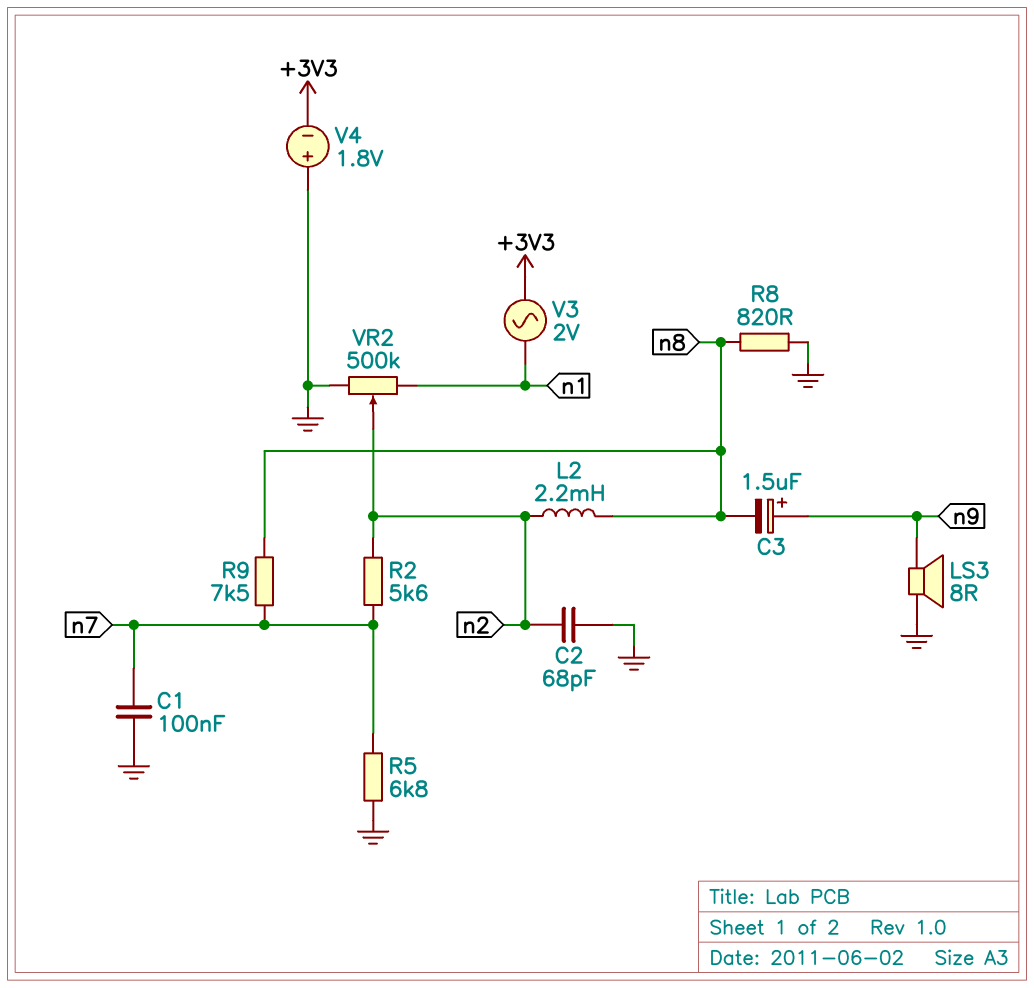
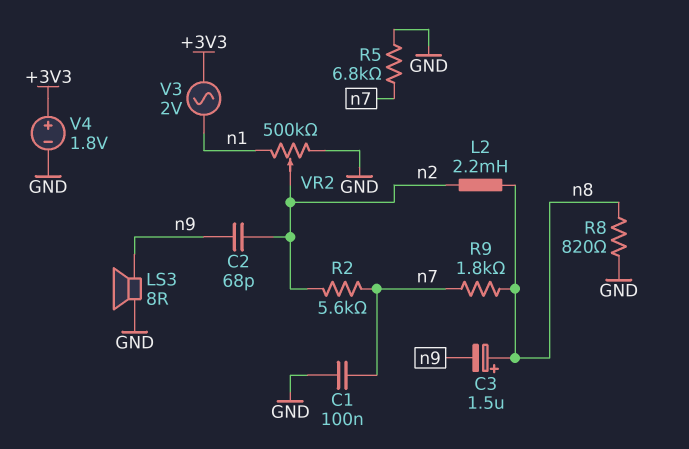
C2: 68pF (GND, n2) -> 68pF (n2, n9)
C3: 1.5uF (plus n9, minus n8) -> 1.5uF (plus n8, minus n9)
R9: 7.5k (n7, n8) -> 1.8k (n7, n8)
V4: 1.8V (plus GND, minus +3V3) -> 1.8V (plus +3V3, minus GND)

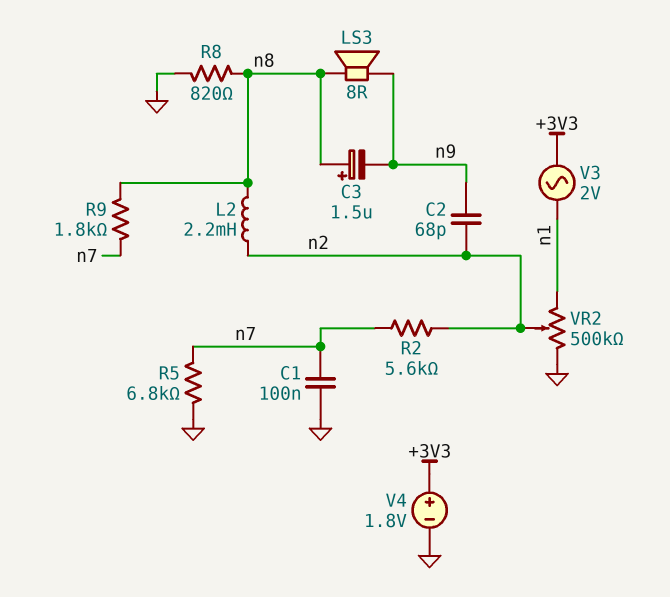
LS3: speaker 8R (GND, n9) -> speaker 8R (n8, n9)

